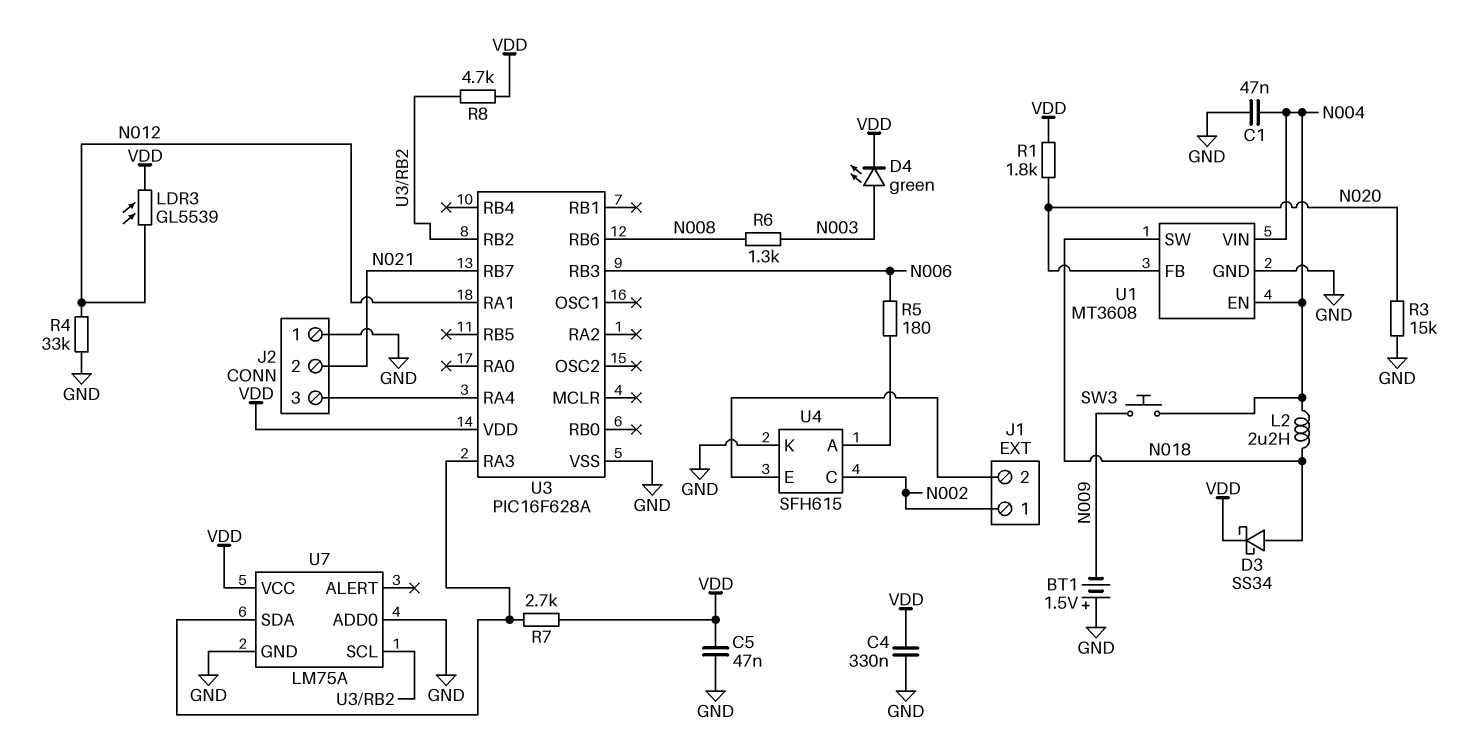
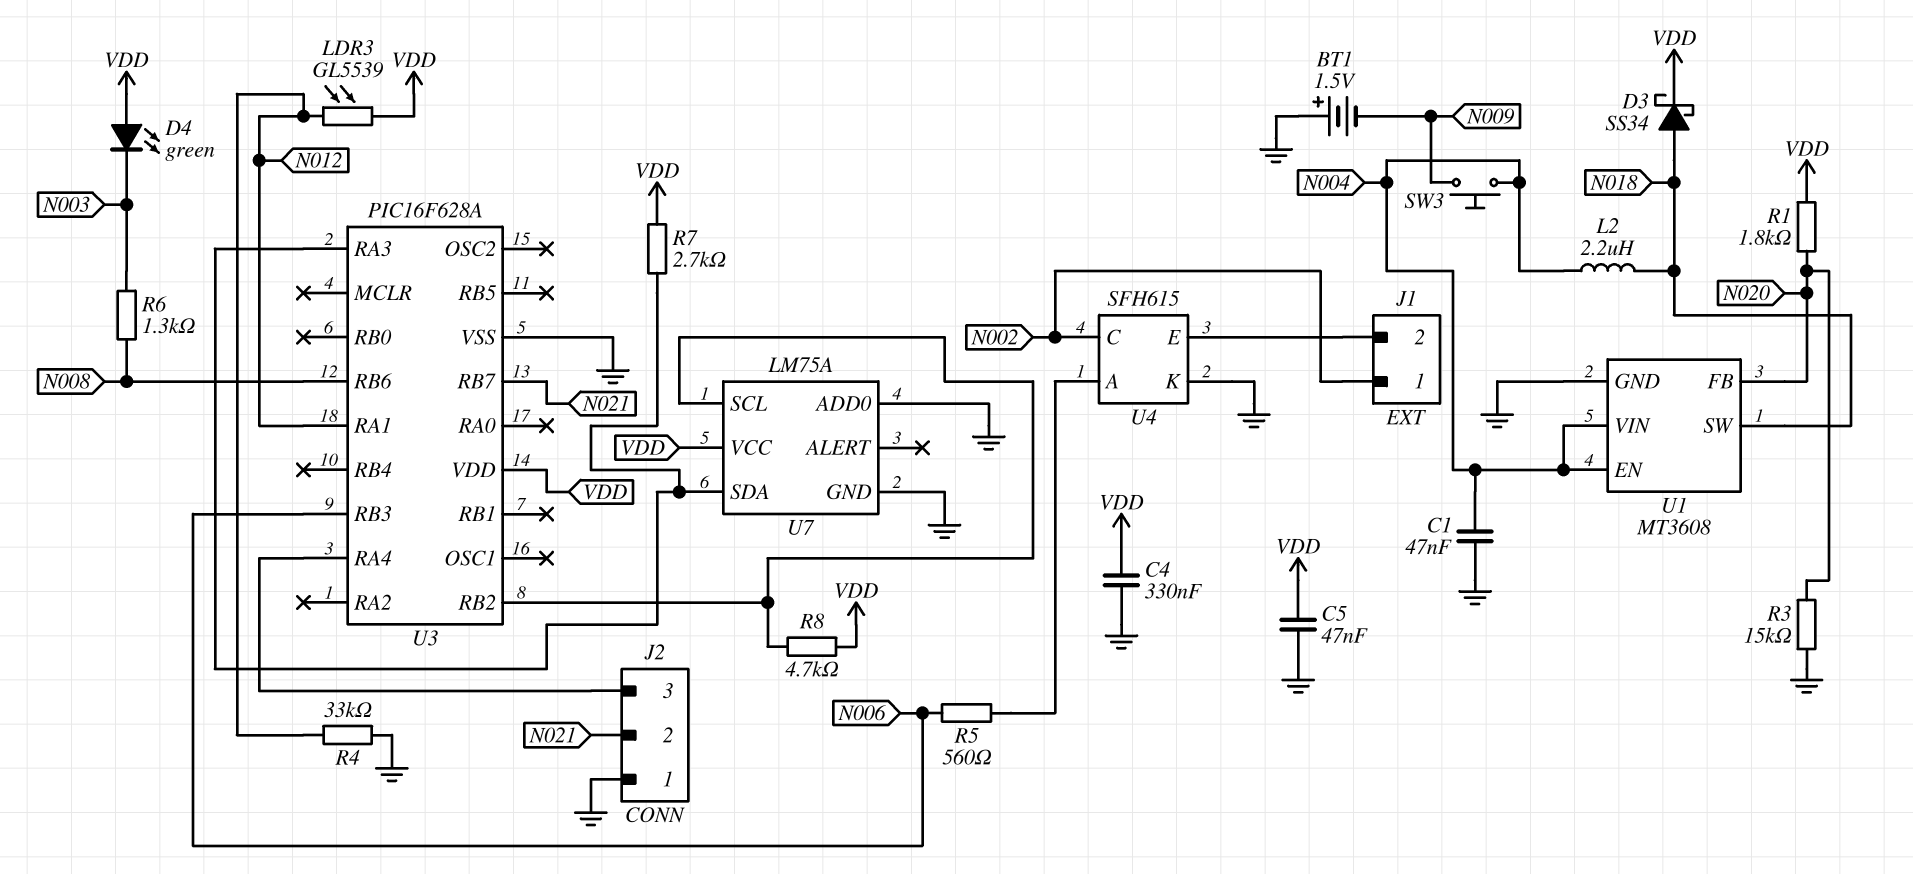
D4: LED green (A N003, K VDD) -> LED green (A VDD, K N003)
R5: 180 (N006, U4/A) -> 560 (N006, U4/A)

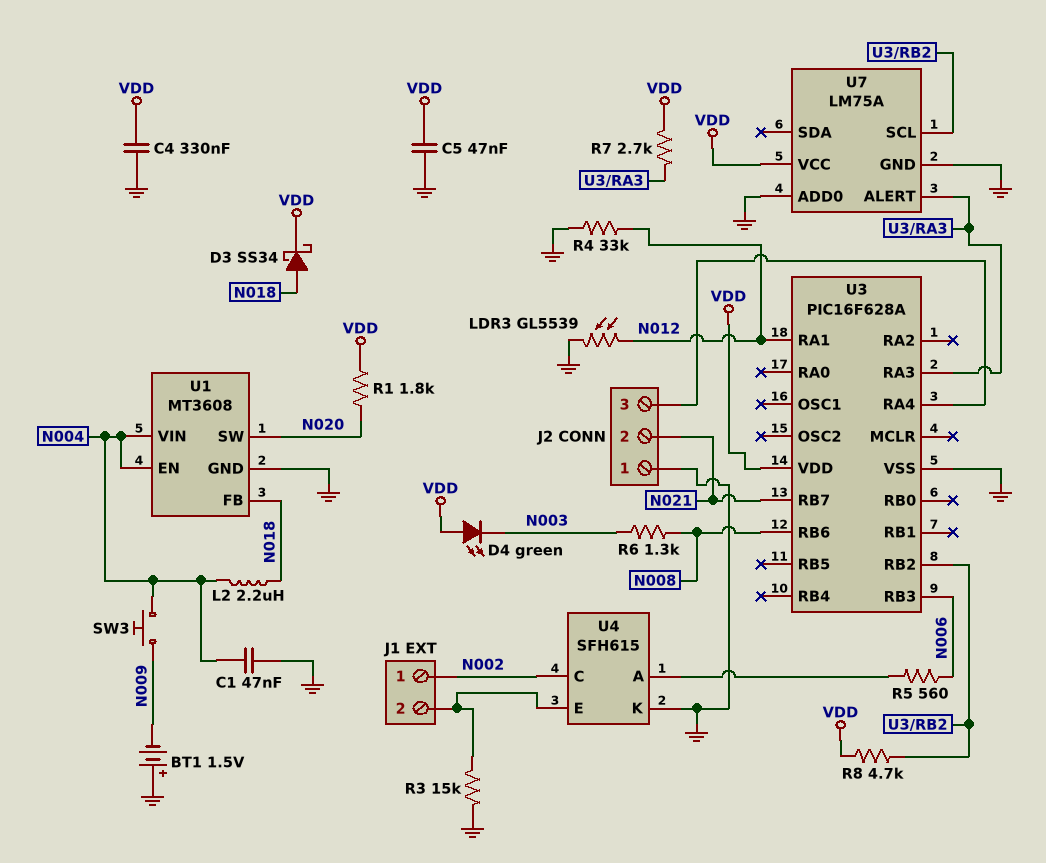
LDR3: GL5539 (N012, VDD) -> GL5539 (GND, N012)
R3: 15k (GND, N020) -> 15k (GND, J1/2)
U1 pin FB: N020 -> N018
U1 pin SW: N018 -> N020
U7 pin ALERT: none -> U3/RA3
U7 pin SDA: U3/RA3 -> none

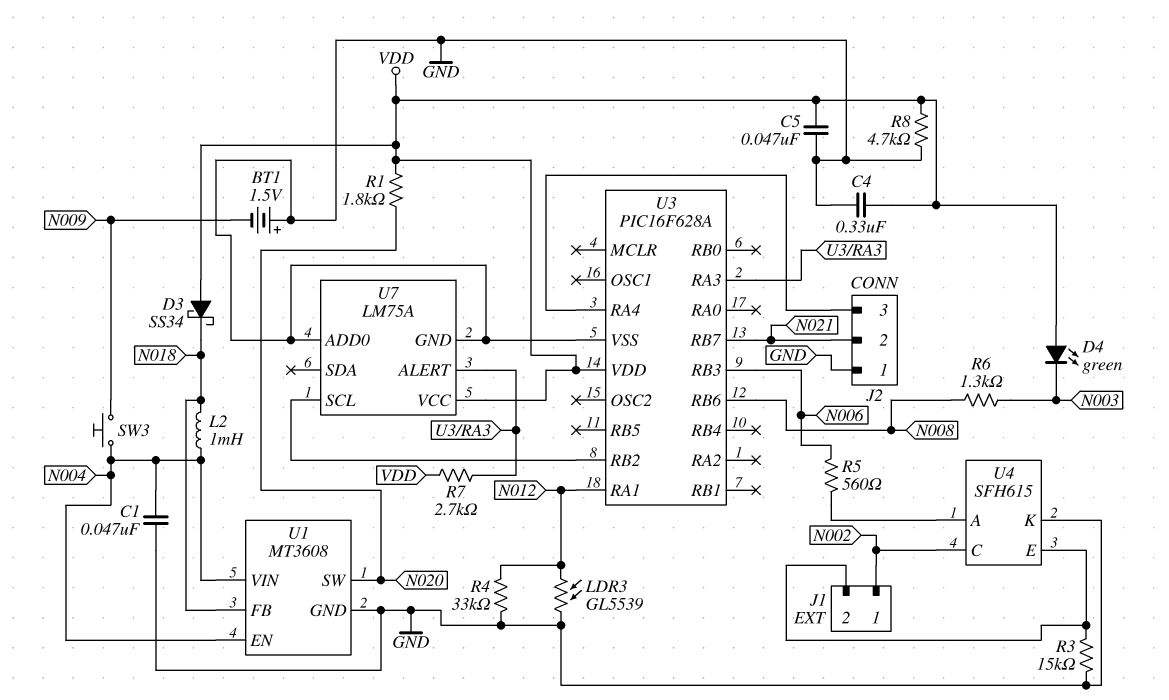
D3: schottky SS34 (A N018, K VDD) -> schottky SS34 (A VDD, K N018)
L2: 2.2uH (N004, N018) -> 1mH (N004, N018)
R8: 4.7k (U3/RB2, VDD) -> 4.7k (GND, VDD)

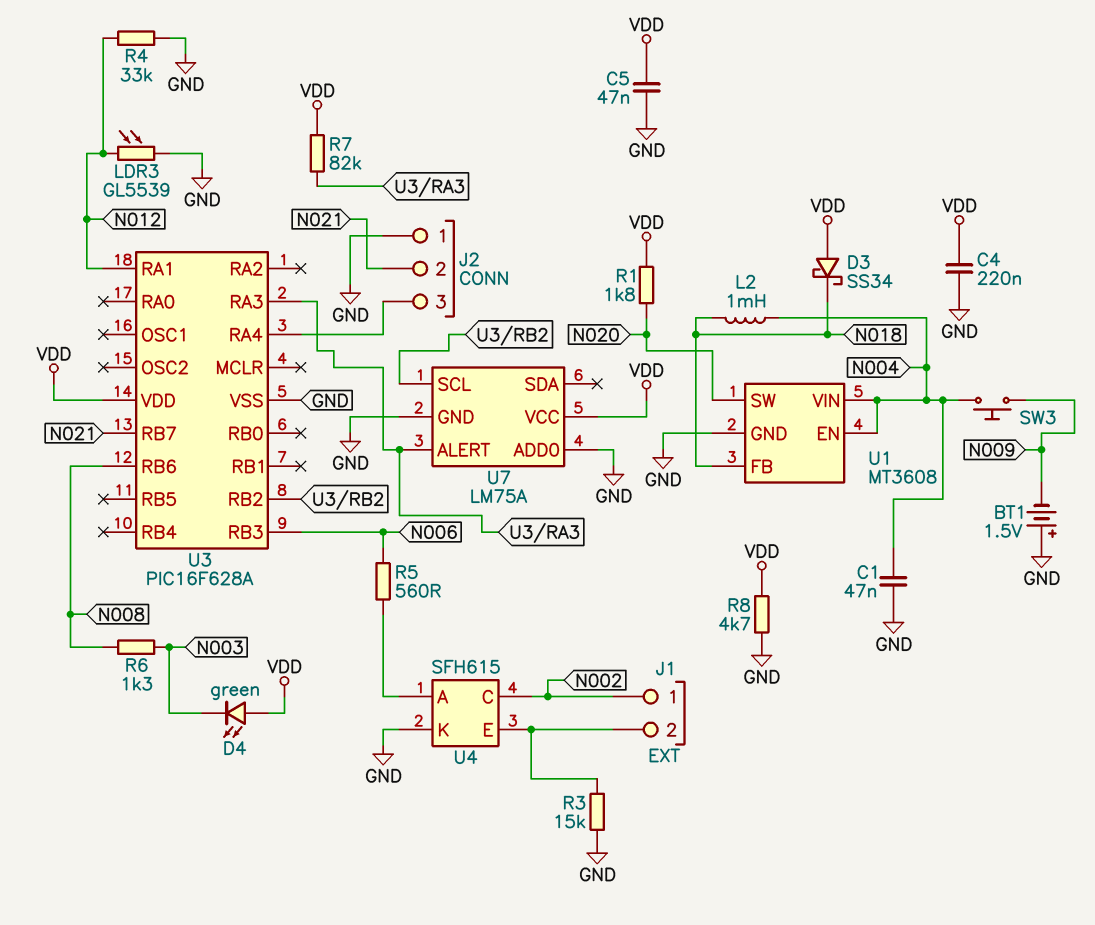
C4: 330nF (GND, VDD) -> 220nF (GND, VDD)
R7: 2.7k (U3/RA3, VDD) -> 82k (U3/RA3, VDD)

